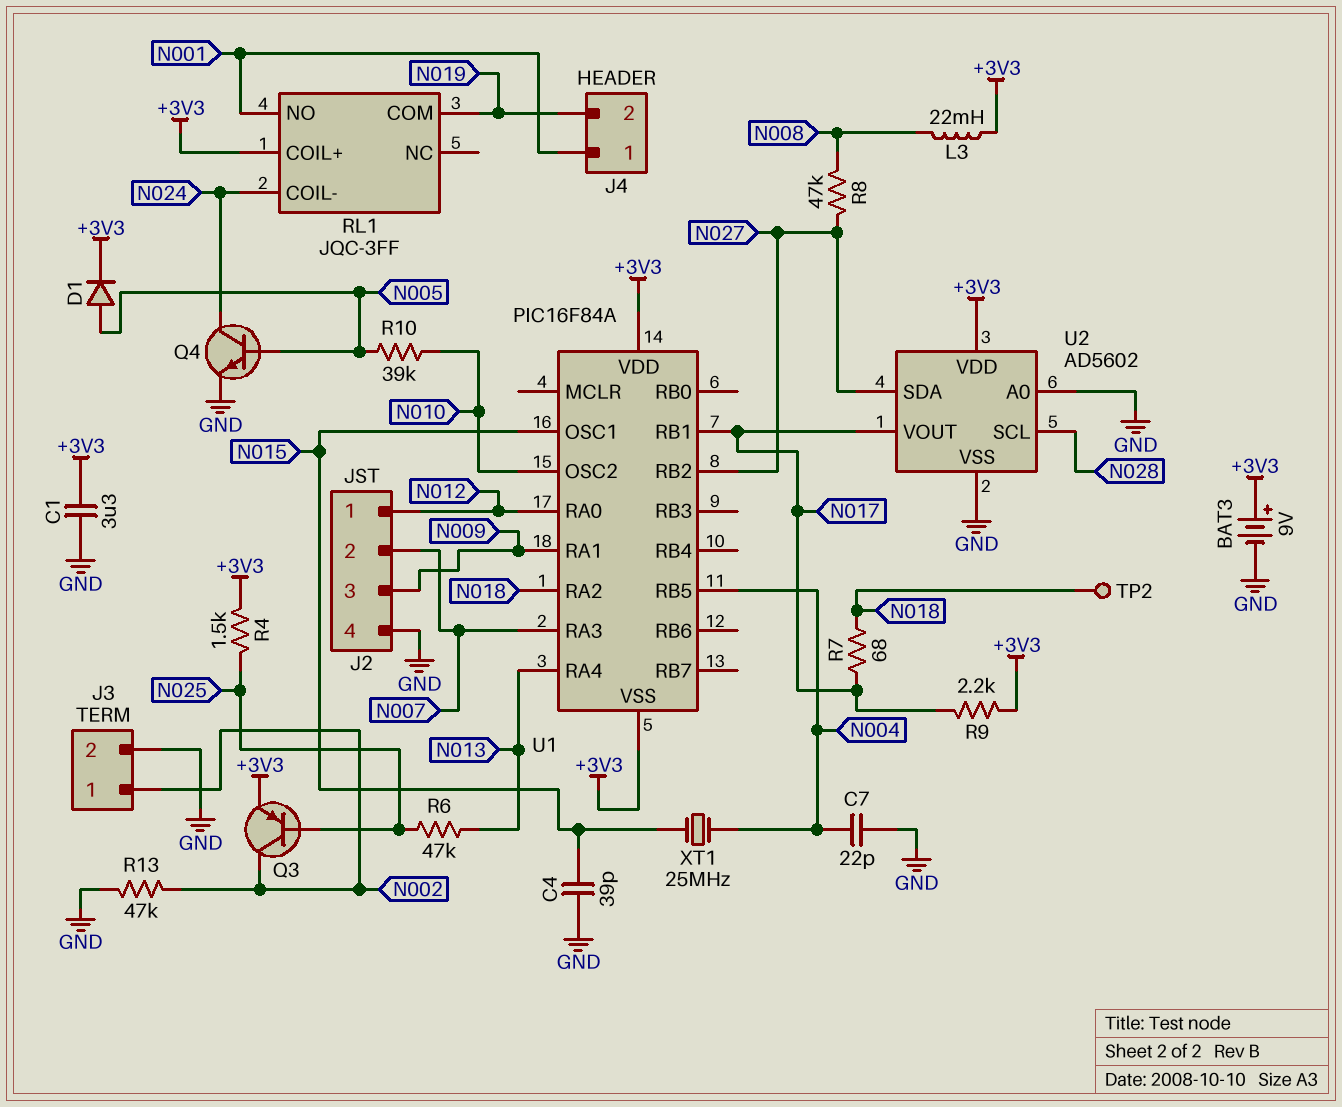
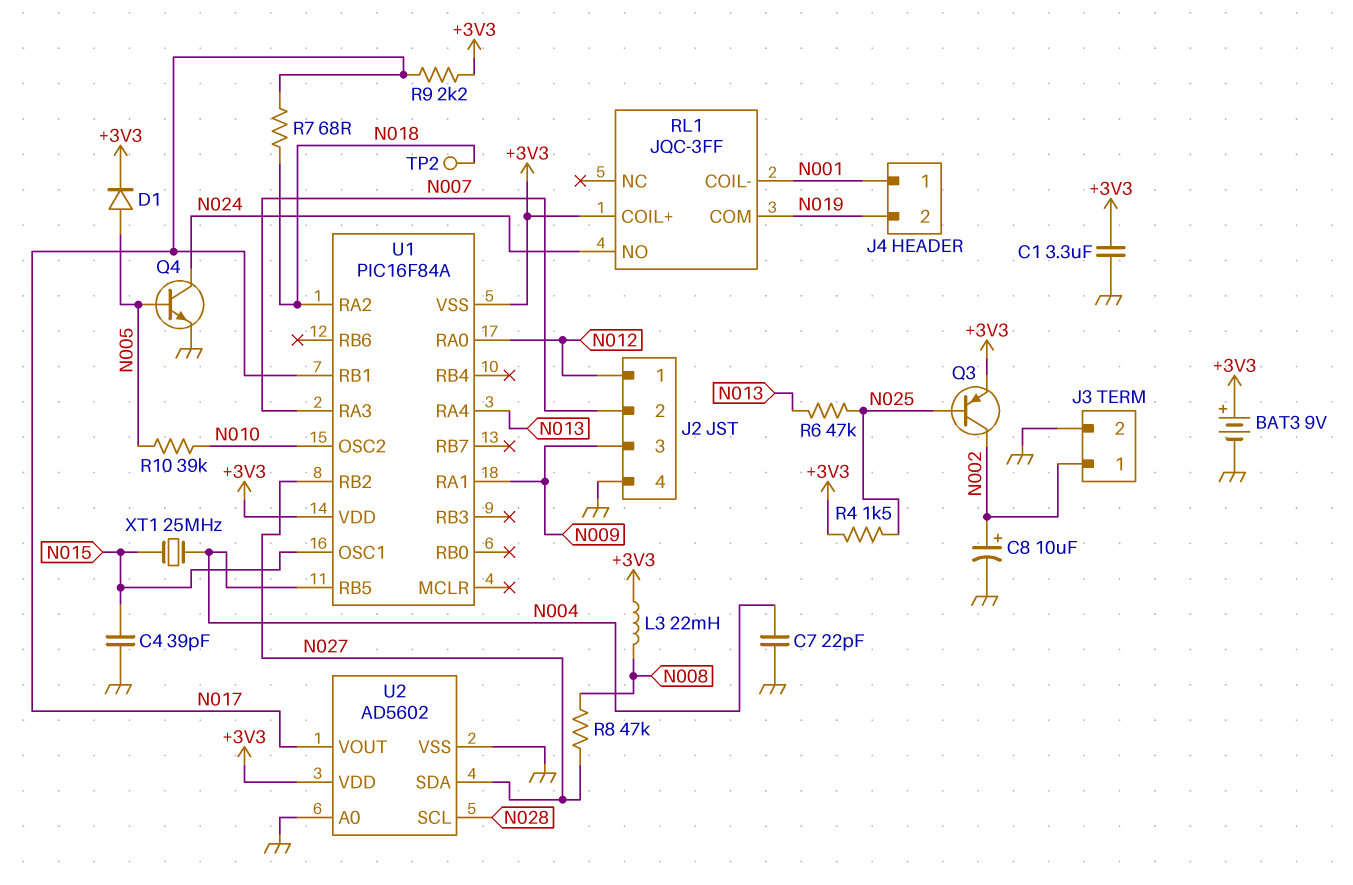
C8: none -> 10uF (plus N002, minus GND)
R13: 47k (GND, N002) -> none
RL1 pin COIL-: N024 -> N001
RL1 pin NO: N001 -> N024

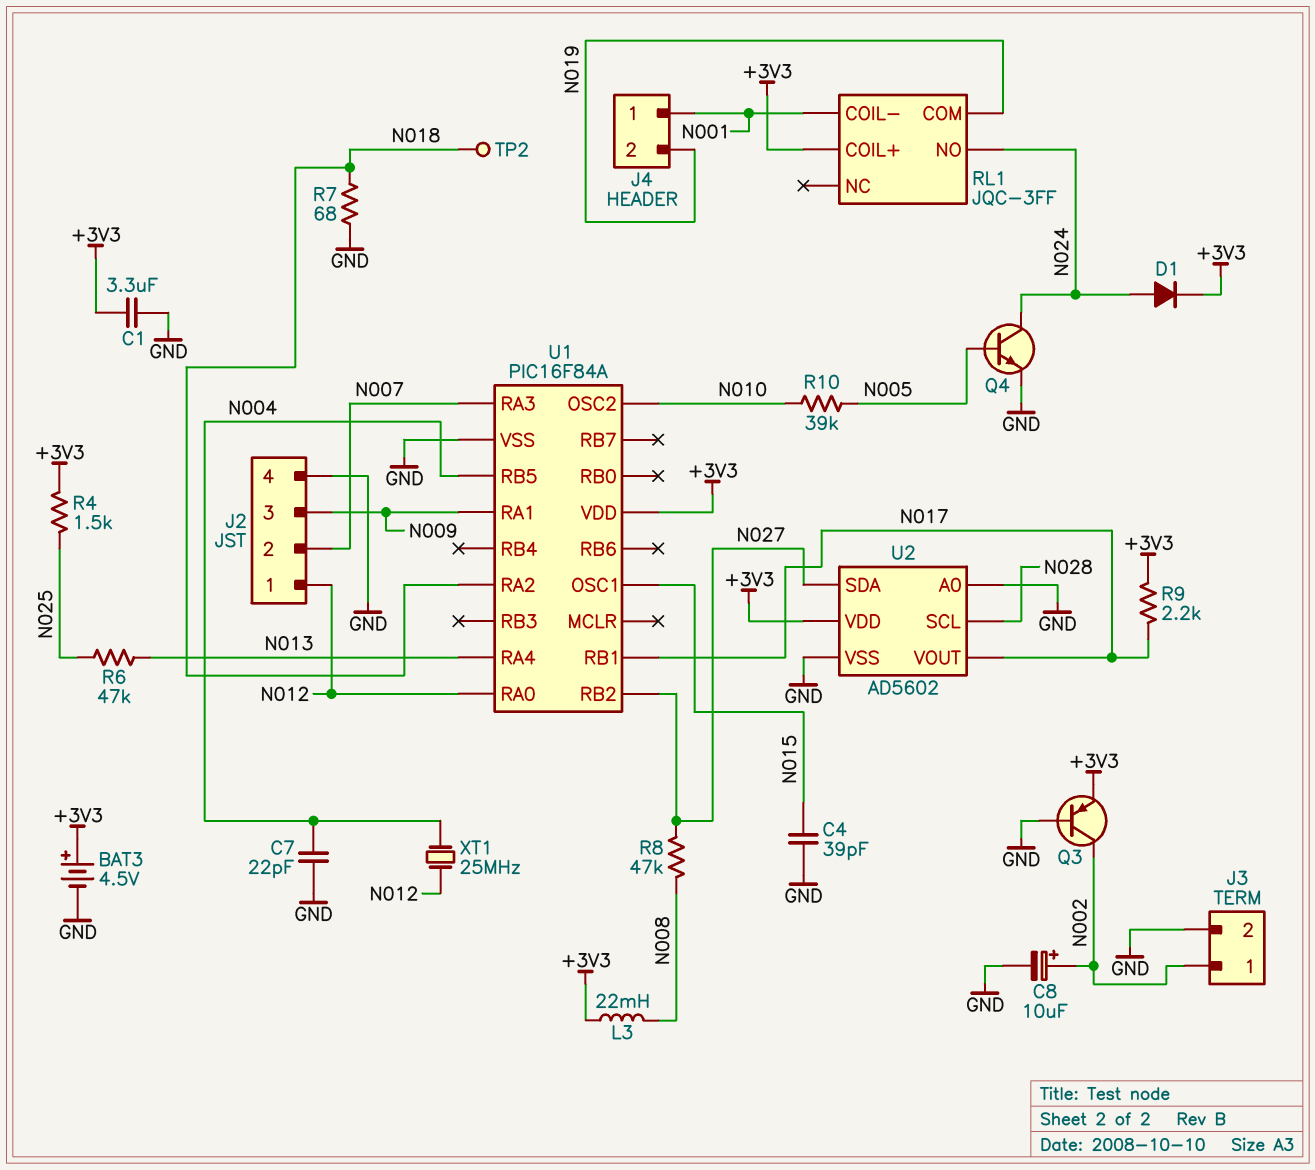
BAT3: 9V (plus +3V3, minus GND) -> 4.5V (plus +3V3, minus GND)
D1: diode (A N005, K +3V3) -> diode (A N024, K +3V3)
Q3: PNP (B N025, C N002, E +3V3) -> PNP (B GND, C N002, E +3V3)
R7: 68 (N017, N018) -> 68 (GND, N018)
U1 pin VSS: +3V3 -> GND
XT1: 25MHz (N004, N015) -> 25MHz (N004, N012)

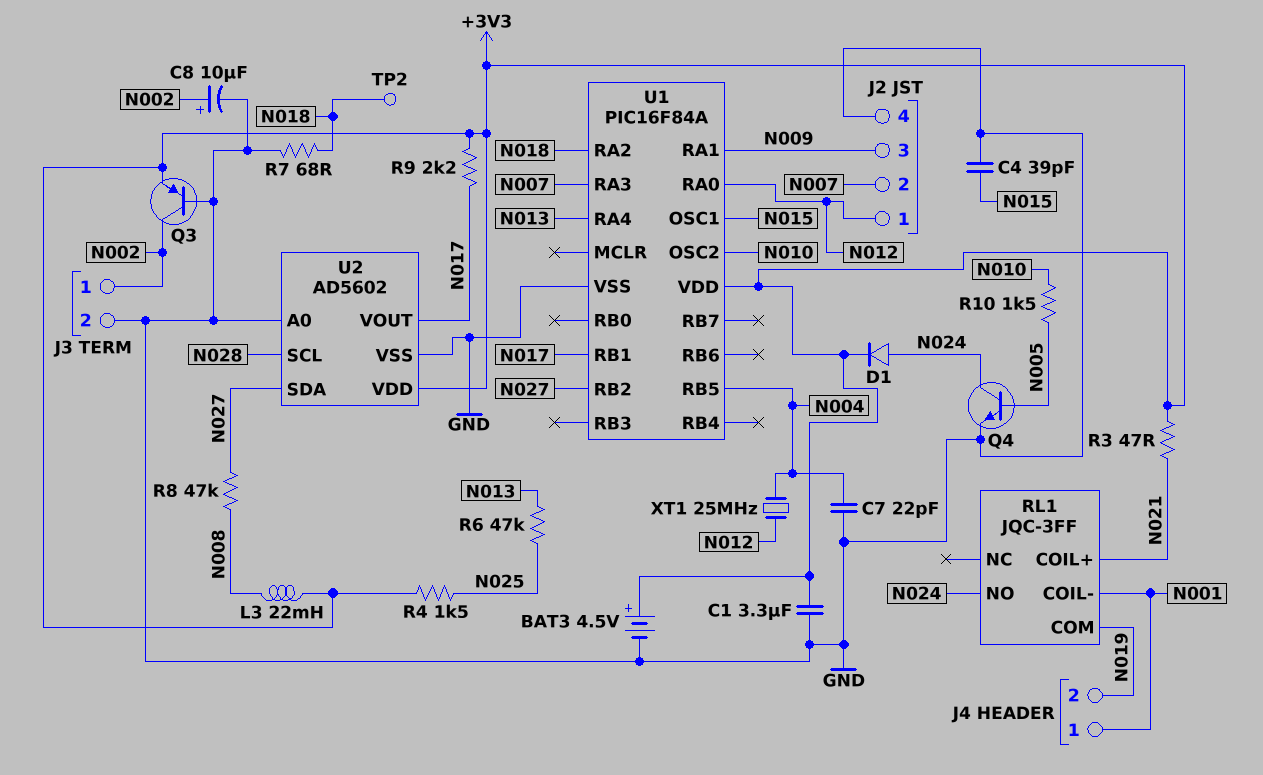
R3: none -> 47 (+3V3, N021)
R10: 39k (N005, N010) -> 1.5k (N005, N010)
RL1 pin COIL+: +3V3 -> N021

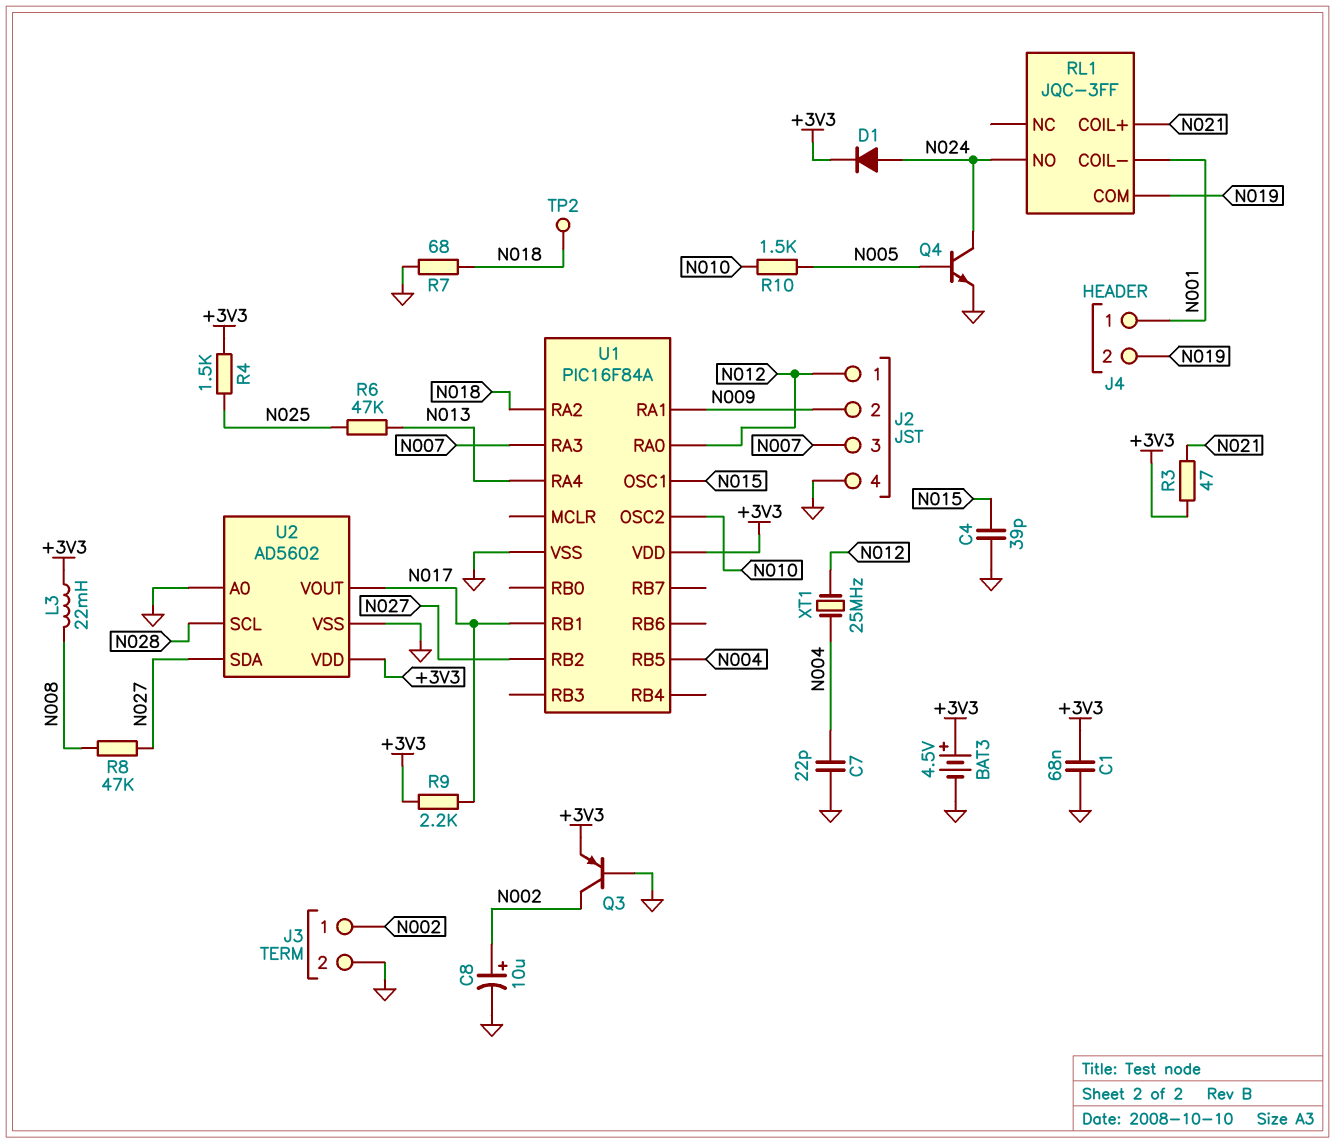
C1: 3.3uF (+3V3, GND) -> 68nF (+3V3, GND)
J2 pin 2: N007 -> N009
J2 pin 3: N009 -> N007

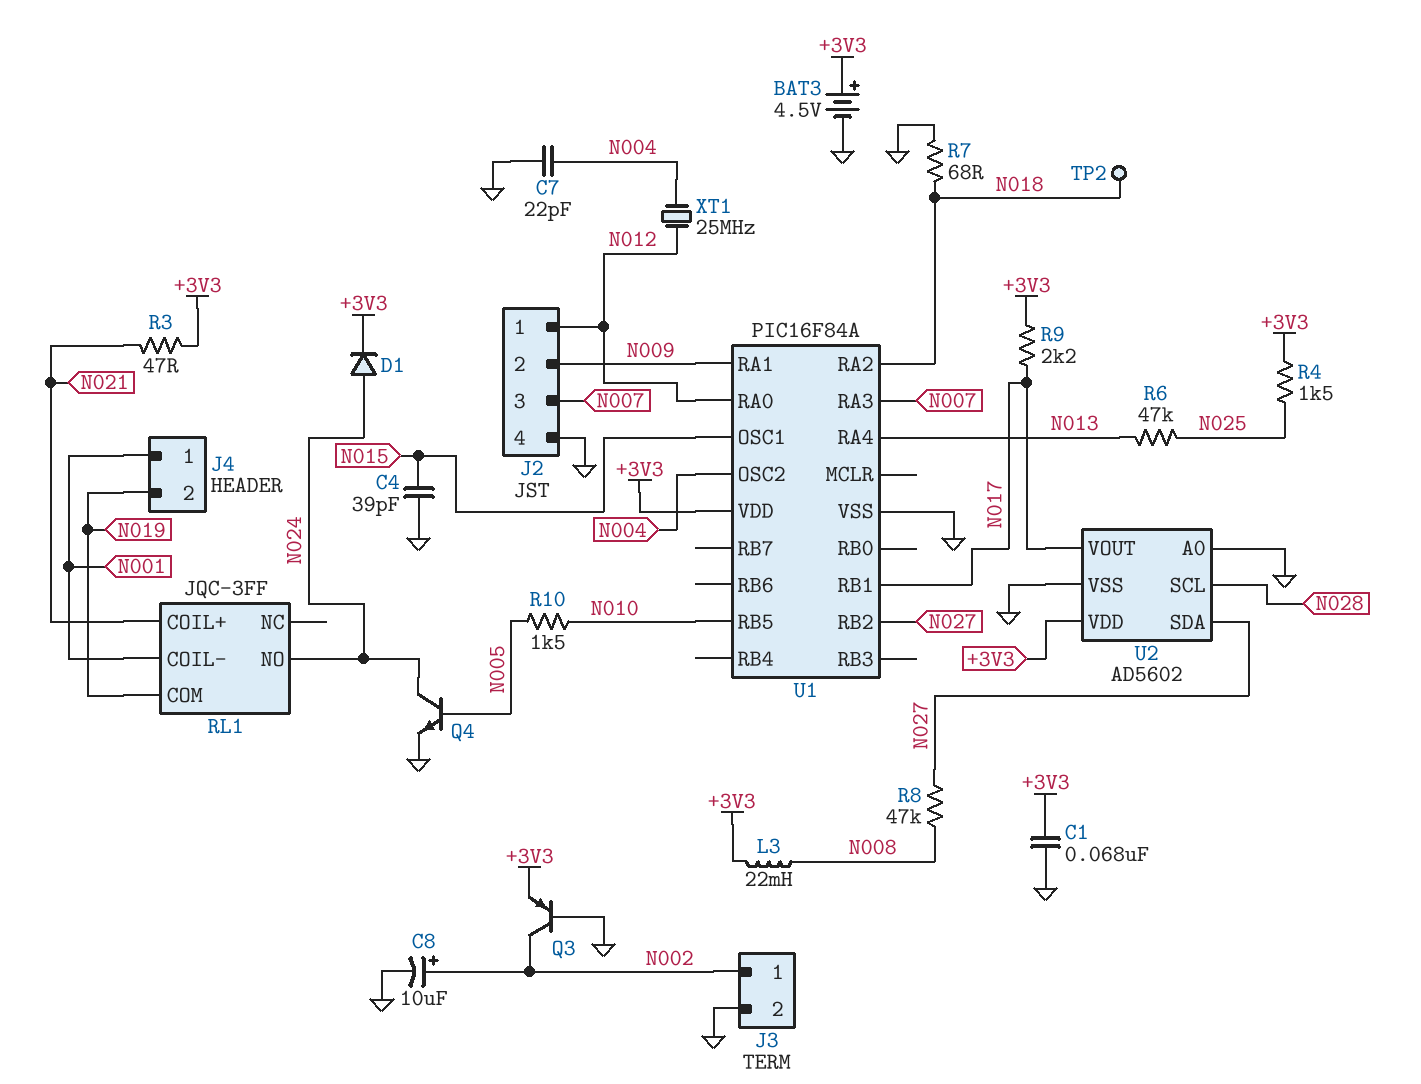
U1 pin OSC2: N010 -> N004
U1 pin RB5: N004 -> N010

